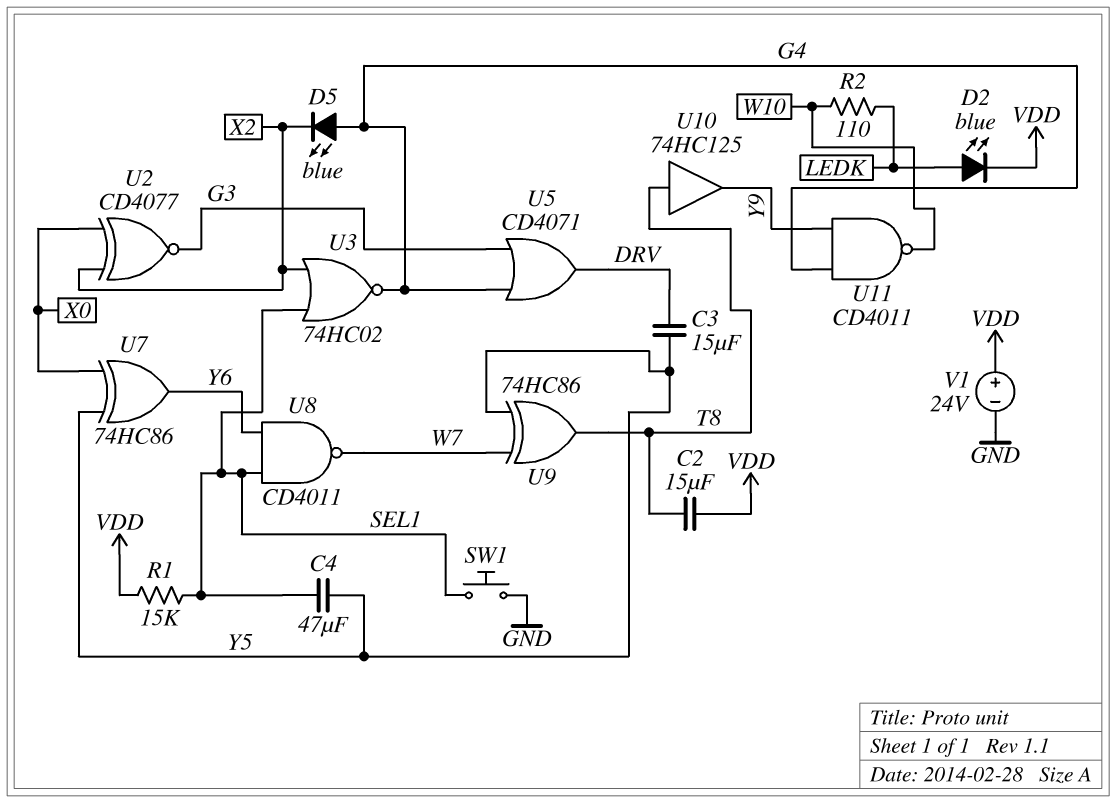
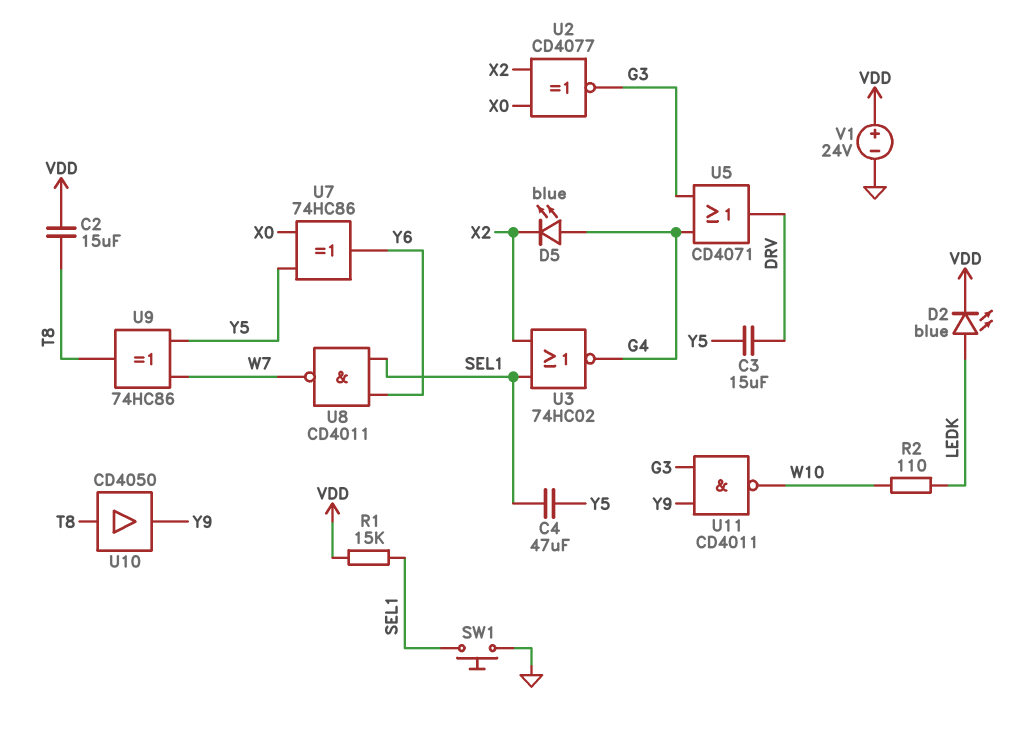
U10: buffer 74HC125 (in T8, out Y9) -> buffer CD4050 (in T8, out Y9)
U11: NAND CD4011 (in G4, in Y9, out W10) -> NAND CD4011 (in G3, in Y9, out W10)

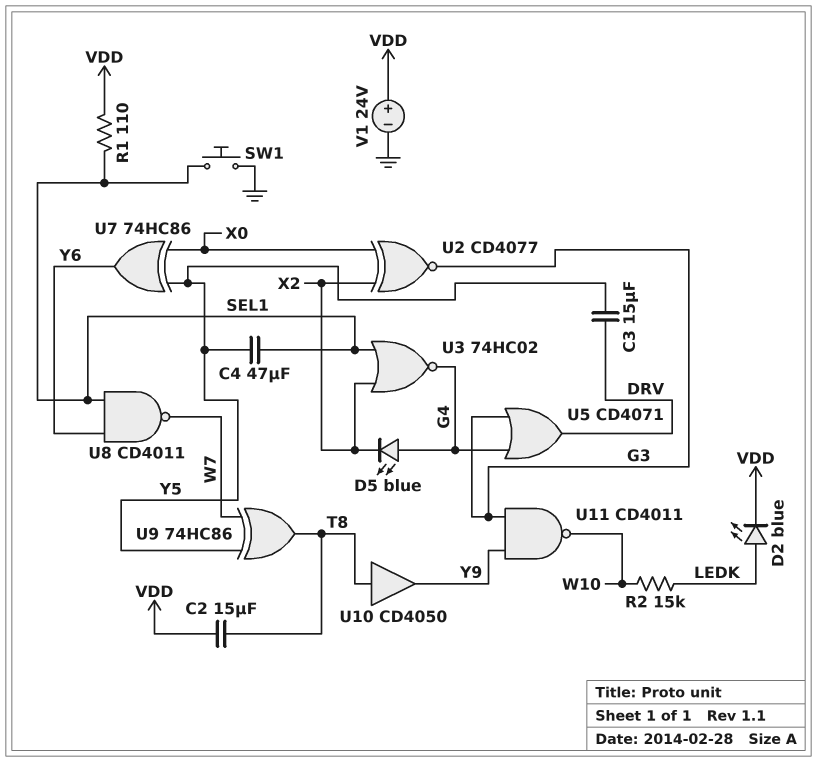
R1: 15k (SEL1, VDD) -> 110 (SEL1, VDD)
R2: 110 (LEDK, W10) -> 15k (LEDK, W10)

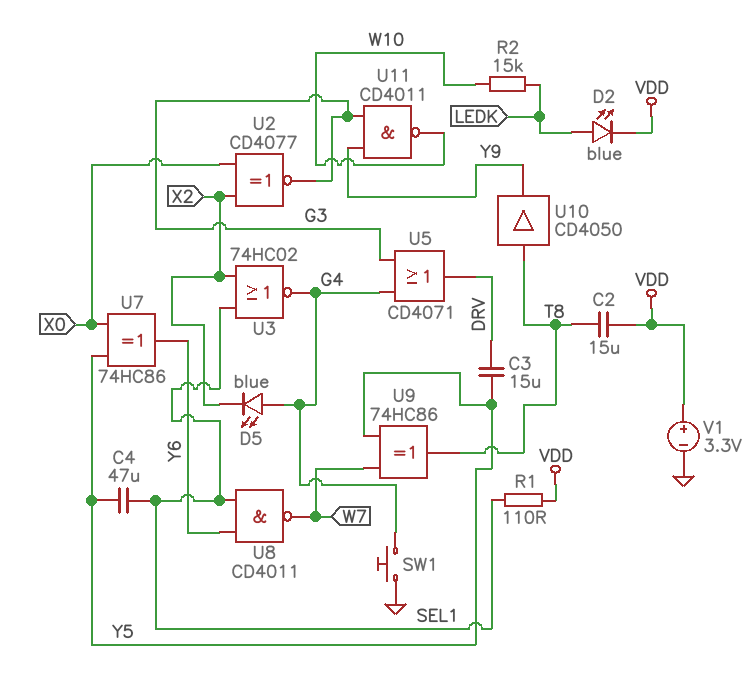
SW1: button (GND, SEL1) -> button (G4, GND)
V1: 24V (plus VDD, minus GND) -> 3.3V (plus VDD, minus GND)

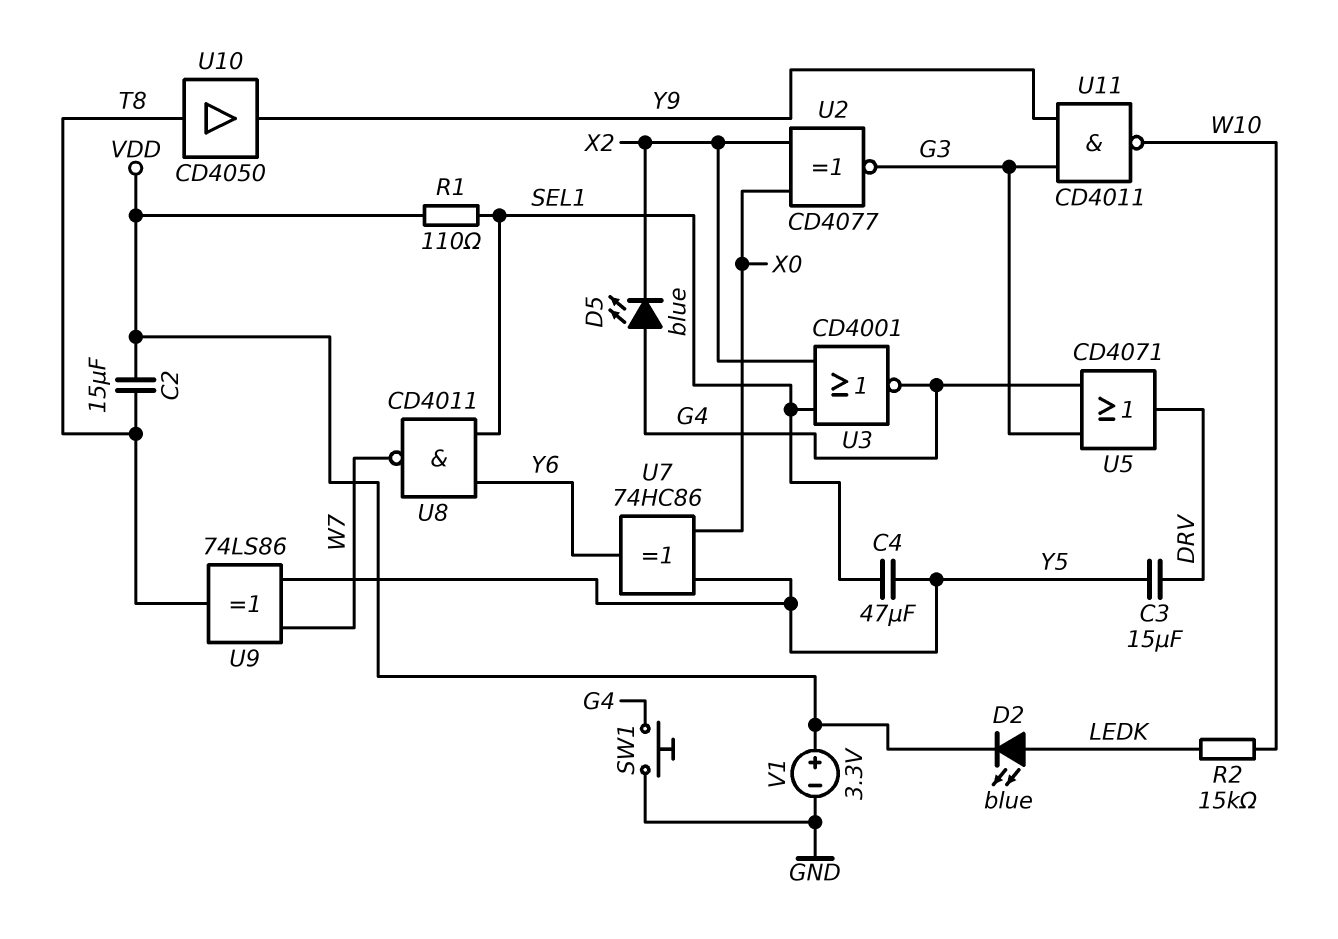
U3: NOR 74HC02 (in SEL1, in X2, out G4) -> NOR CD4001 (in SEL1, in X2, out G4)
U9: XOR 74HC86 (in W7, in Y5, out T8) -> XOR 74LS86 (in W7, in Y5, out T8)

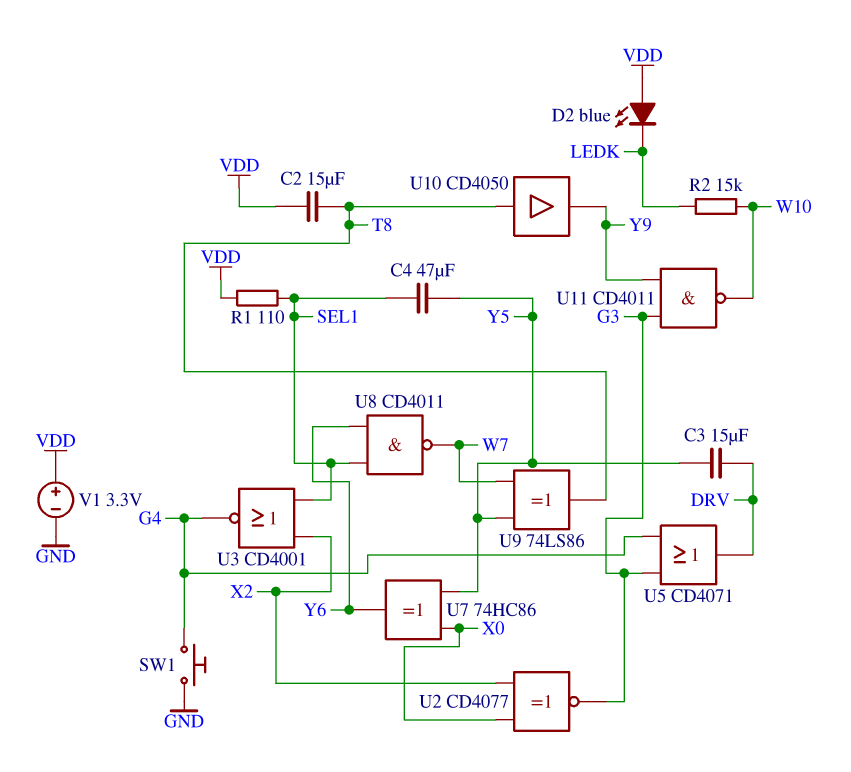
D2: LED blue (A LEDK, K VDD) -> LED blue (A VDD, K LEDK)
D5: LED blue (A G4, K X2) -> none

